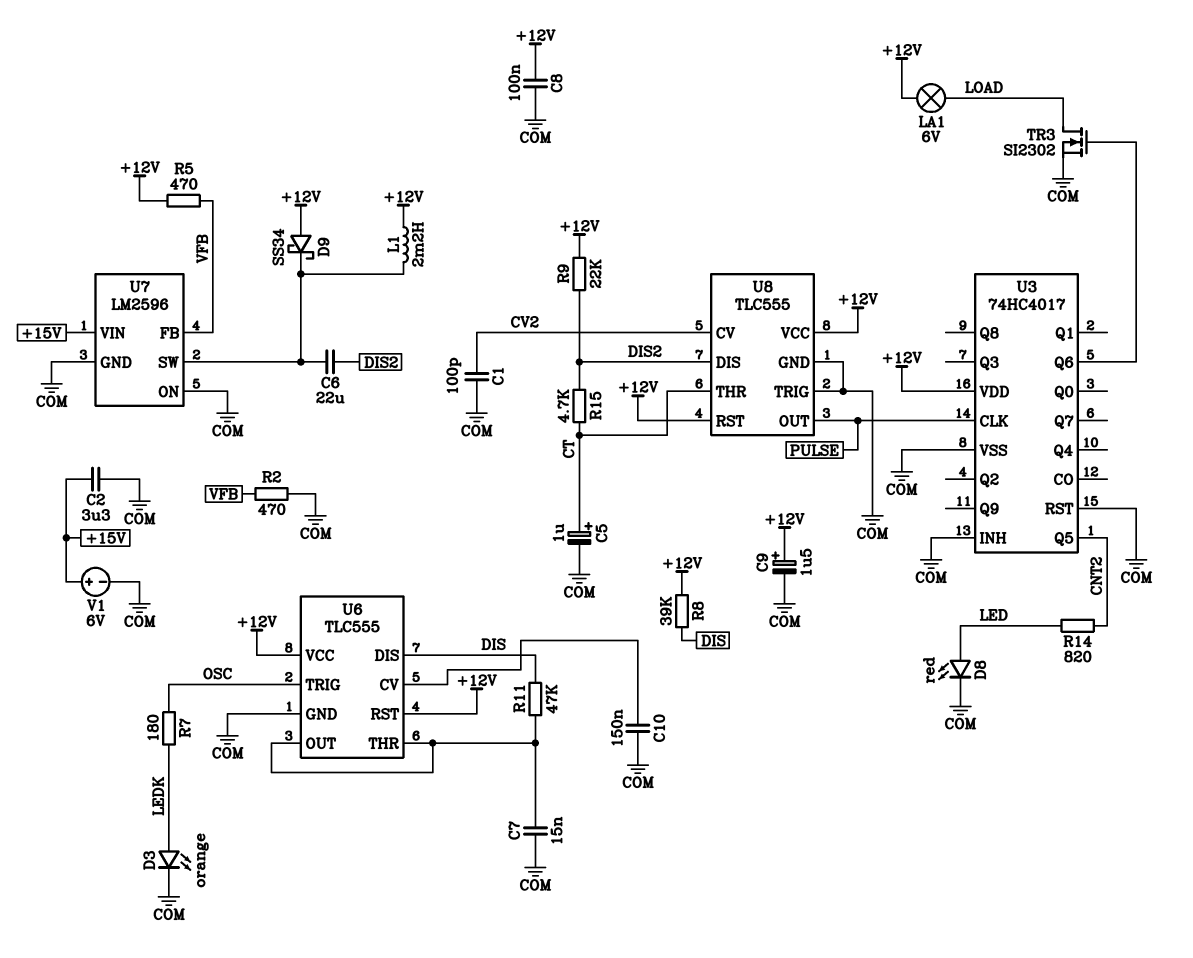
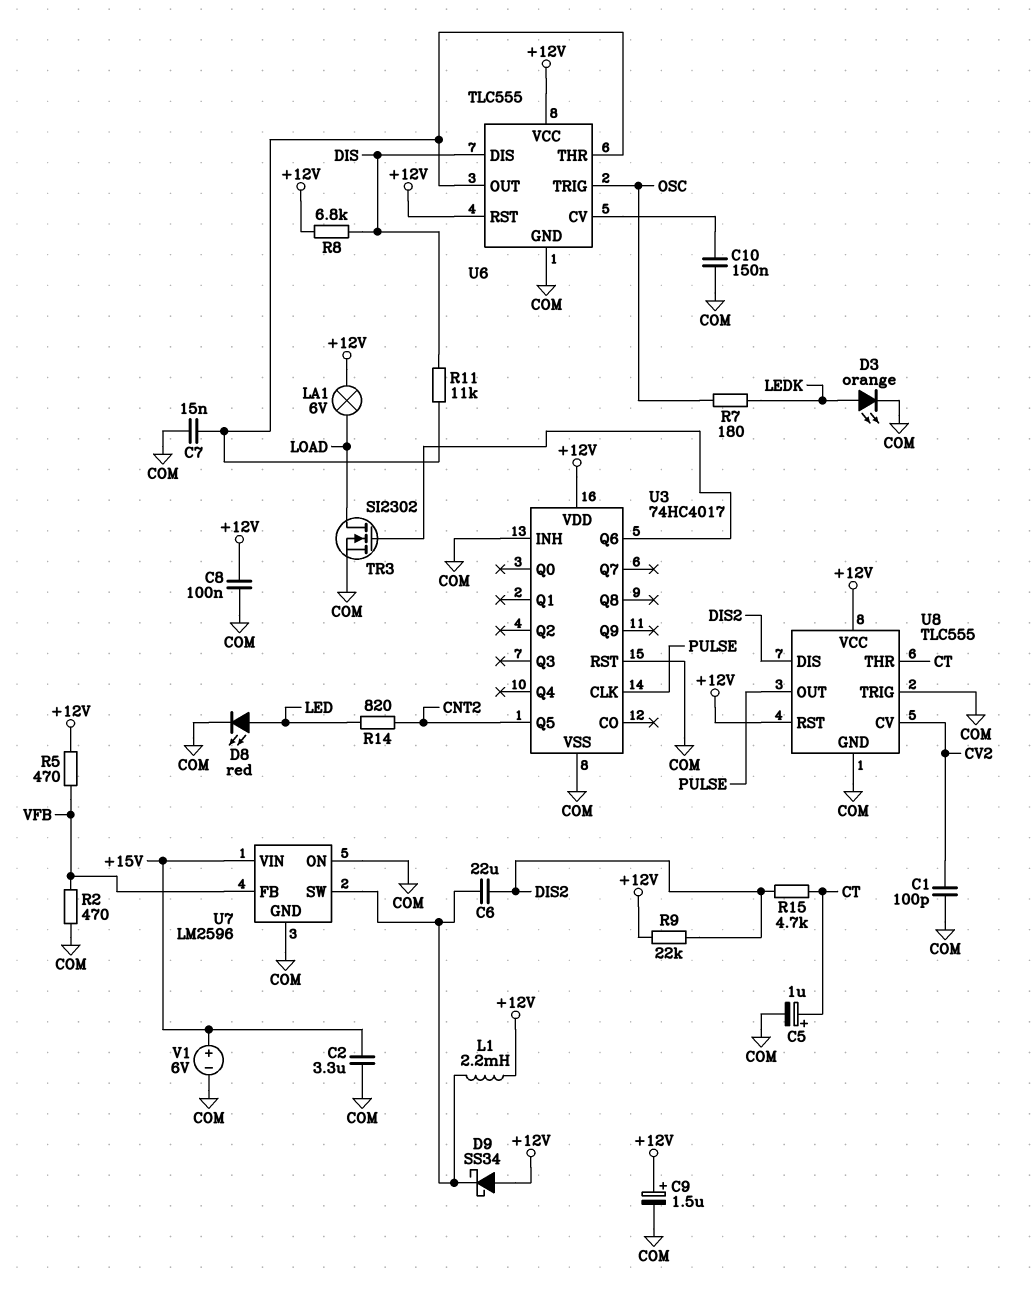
R8: 39k (+12V, DIS) -> 6.8k (+12V, DIS)
R11: 47k (DIS, U6/OUT) -> 11k (DIS, U6/OUT)

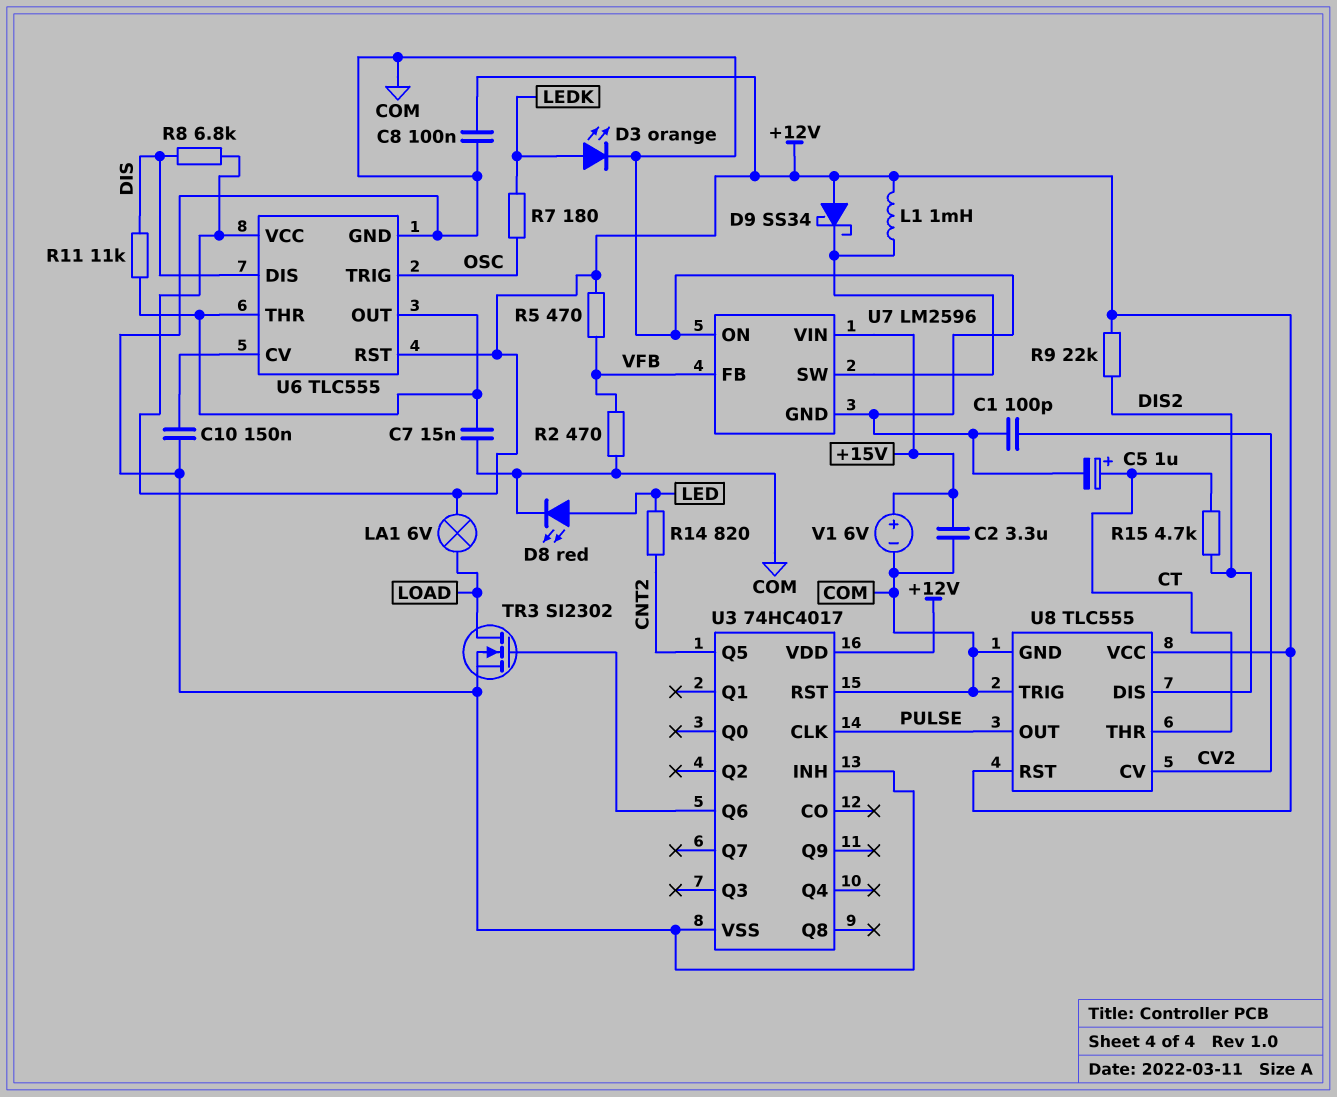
C6: 22uF (DIS2, U7/SW) -> none
C9: 1.5uF (plus +12V, minus COM) -> none
L1: 2.2mH (+12V, U7/SW) -> 1mH (+12V, U7/SW)

